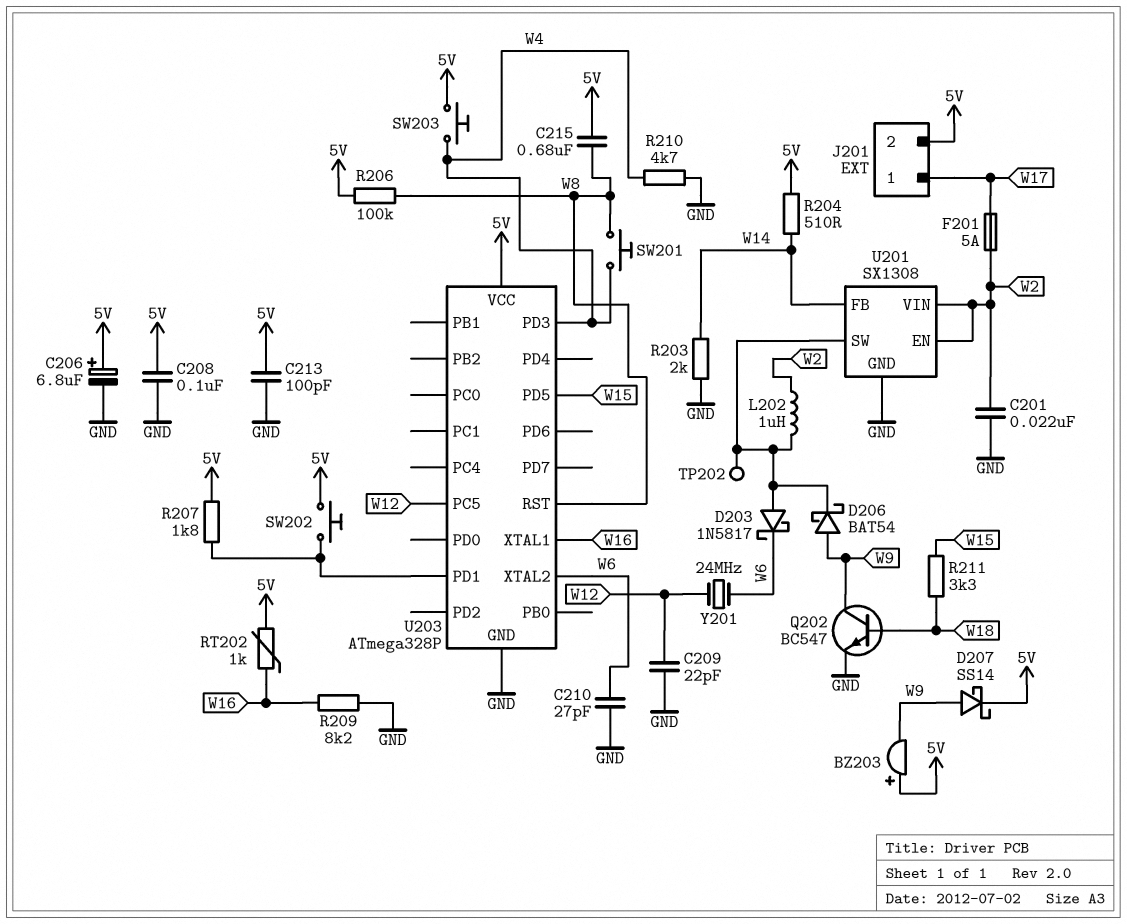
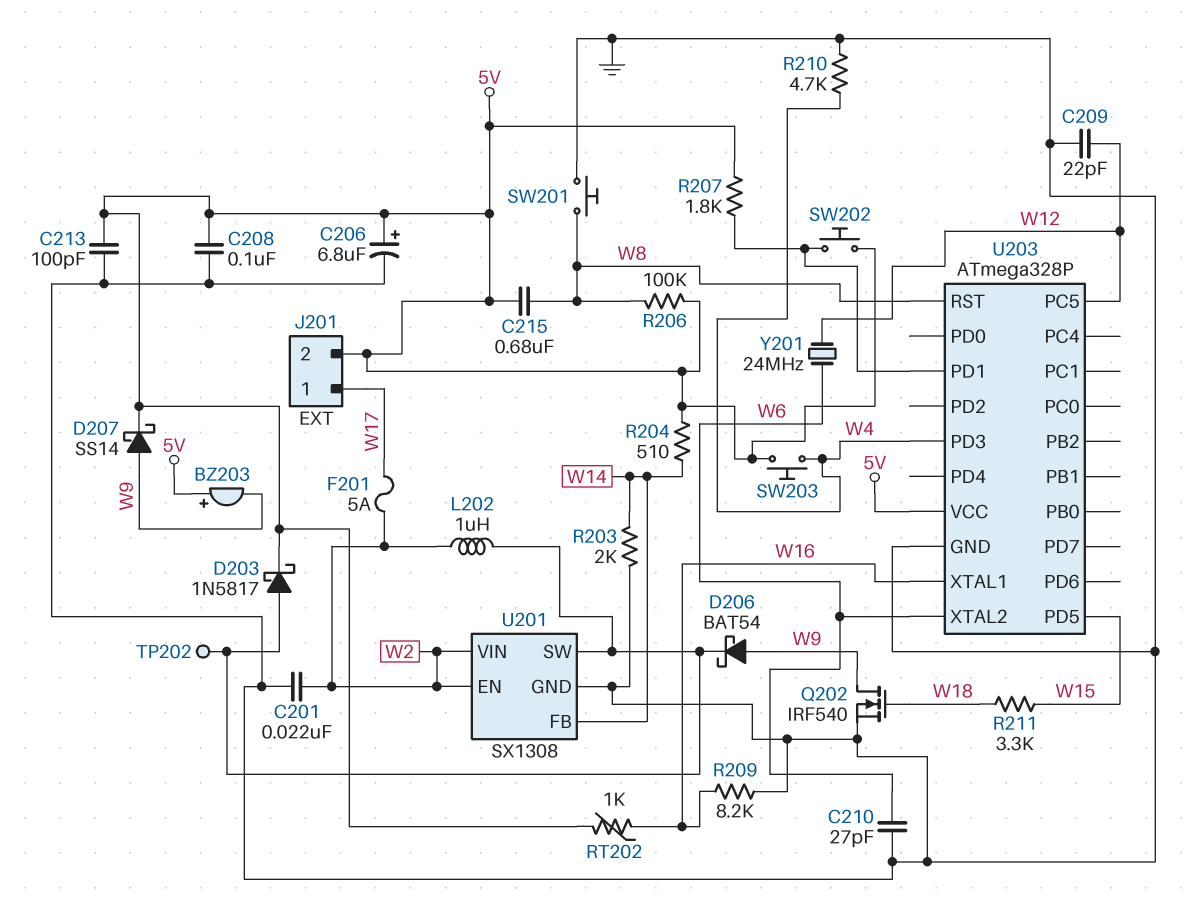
D203: schottky 1N5817 (A U201/SW, K W6) -> schottky 1N5817 (A U201/SW, K 5V)
Q202: NPN BC547 (B W18, C W9, E GND) -> NMOS IRF540 (G W18, D W9, S GND)
SW201: button (W4, W8) -> button (GND, W8)

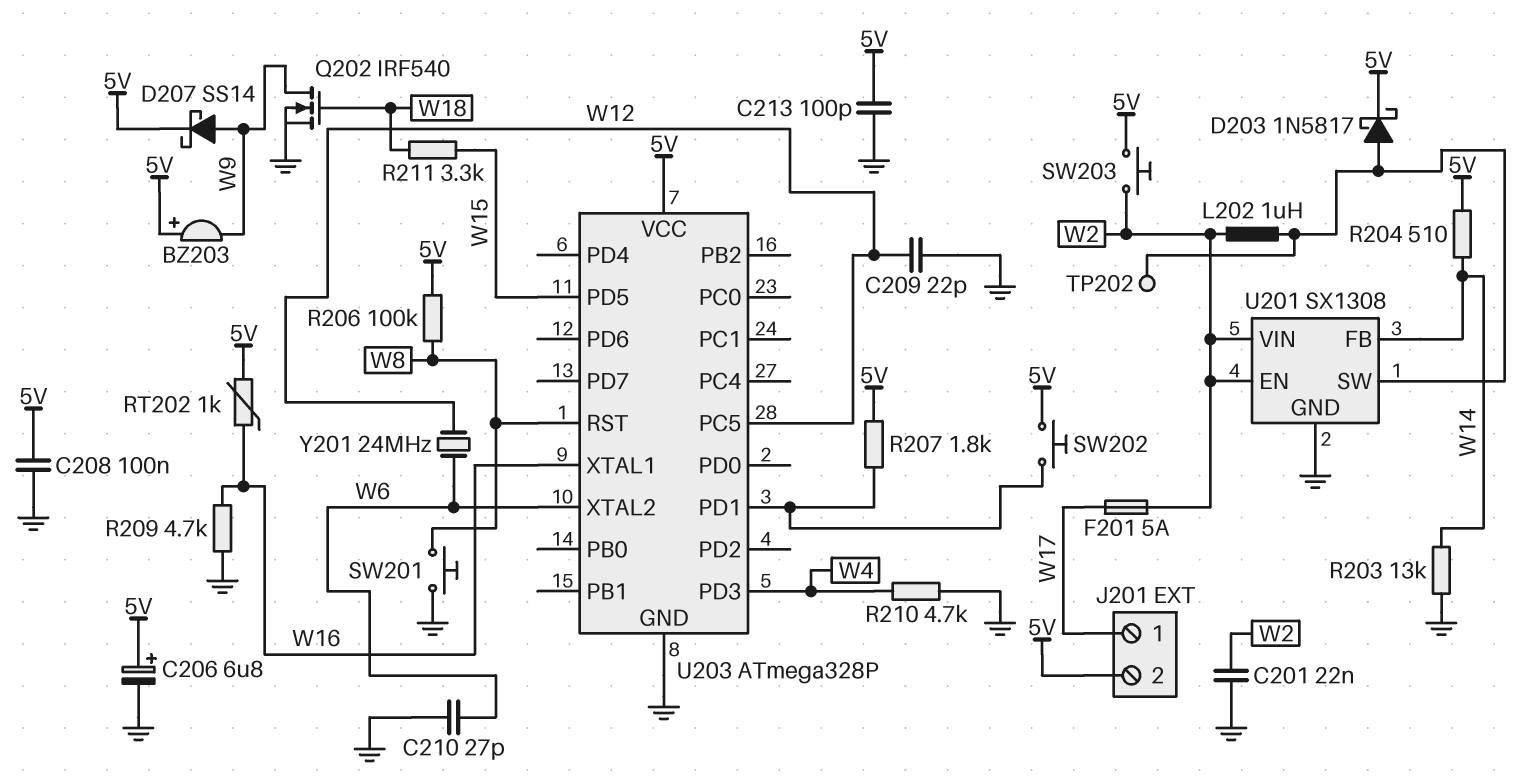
C215: 680nF (5V, W8) -> none
D206: schottky BAT54 (A W9, K U201/SW) -> none
R203: 2k (GND, W14) -> 13k (GND, W14)
R209: 8.2k (GND, W16) -> 4.7k (GND, W16)
SW203: button (5V, W4) -> button (5V, W2)

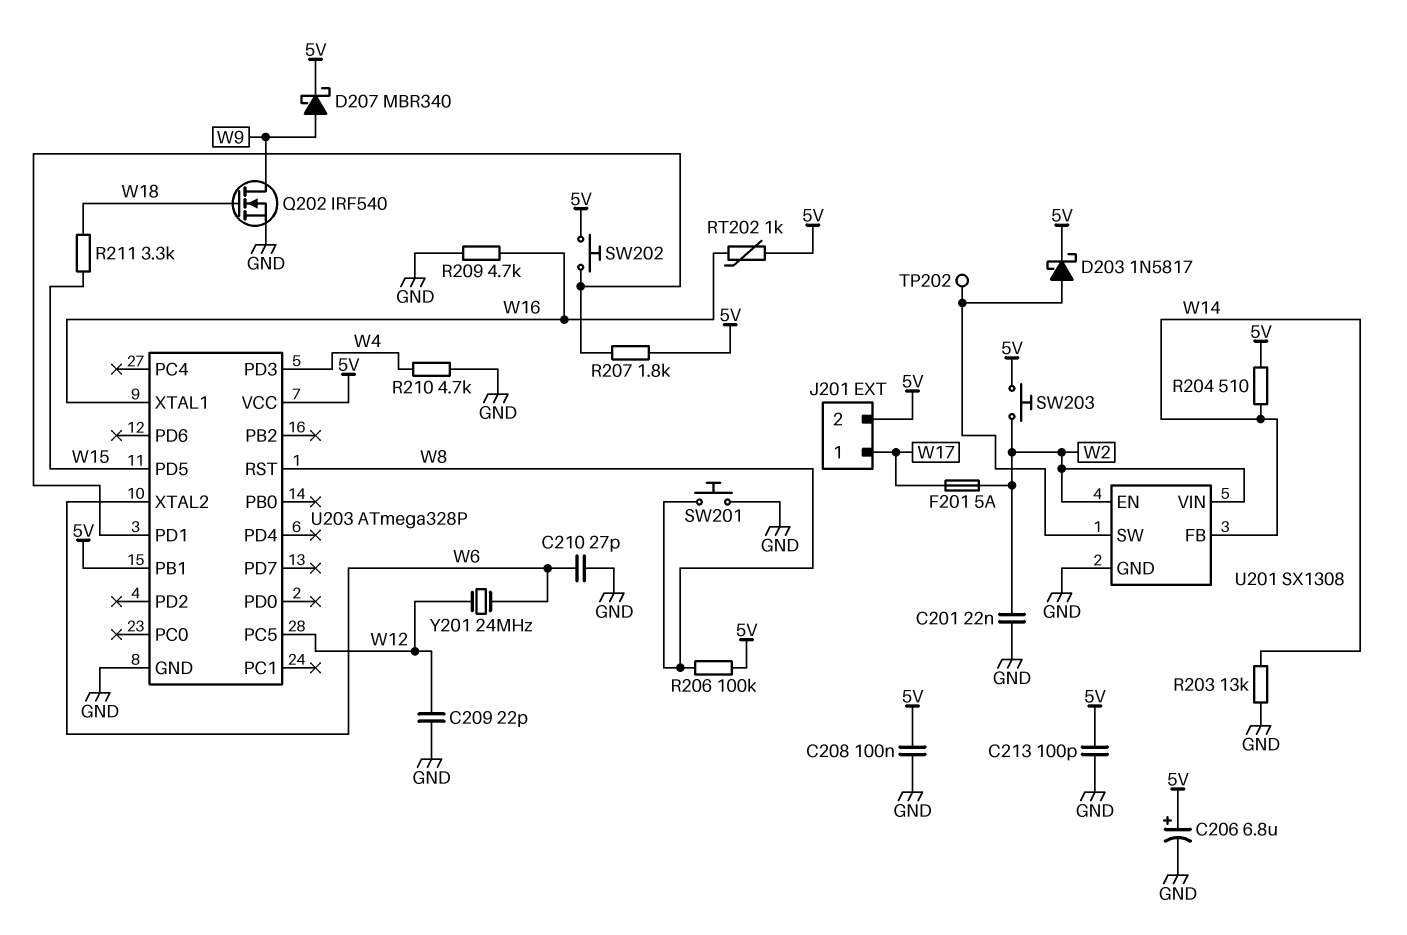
BZ203: buzzer (plus 5V, minus W9) -> none
D207: schottky SS14 (A W9, K 5V) -> schottky MBR340 (A W9, K 5V)
L202: 1uH (U201/SW, W2) -> none
U203 pin PB1: none -> 5V

